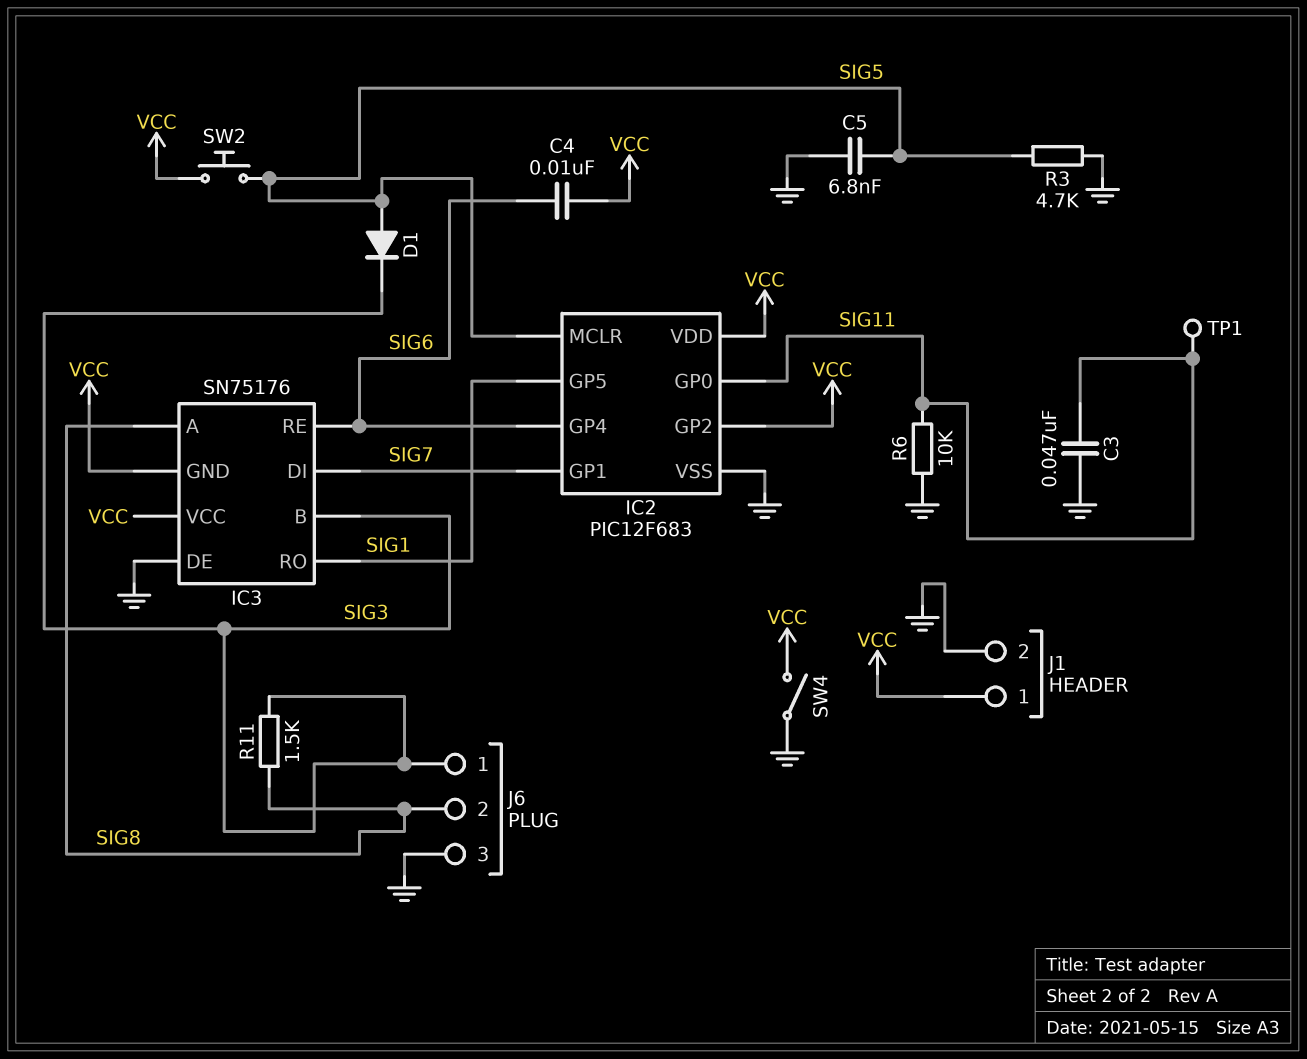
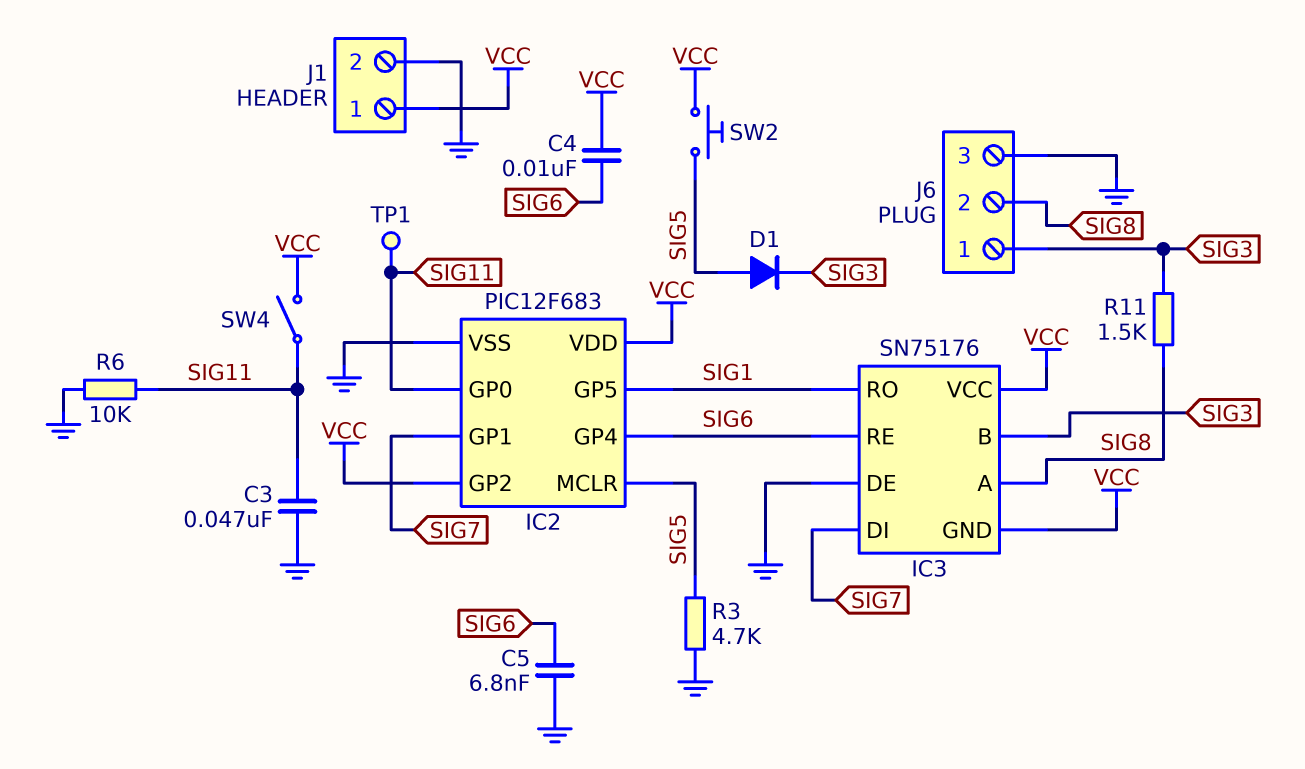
C5: 6.8nF (GND, SIG5) -> 6.8nF (GND, SIG6)
SW4: switch (GND, VCC) -> switch (SIG11, VCC)

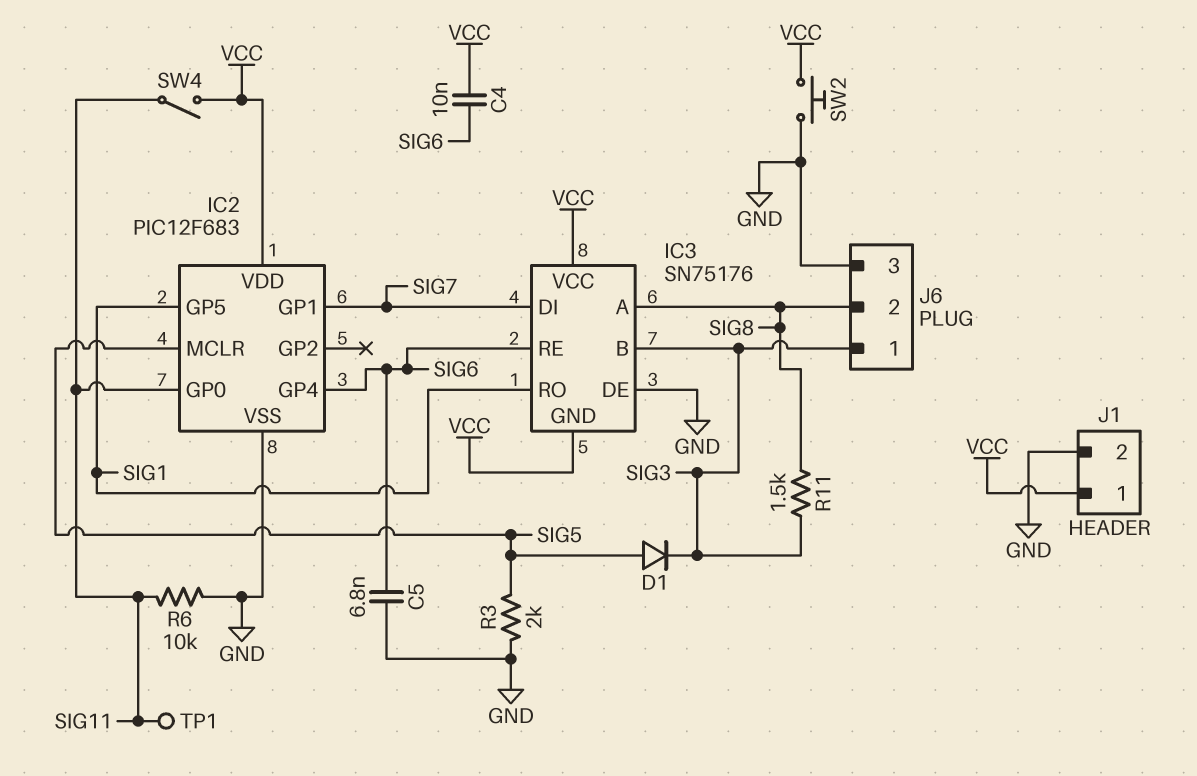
C3: 47nF (GND, SIG11) -> none
IC2 pin GP2: VCC -> none
R3: 4.7k (GND, SIG5) -> 2k (GND, SIG5)
SW2: button (SIG5, VCC) -> button (GND, VCC)

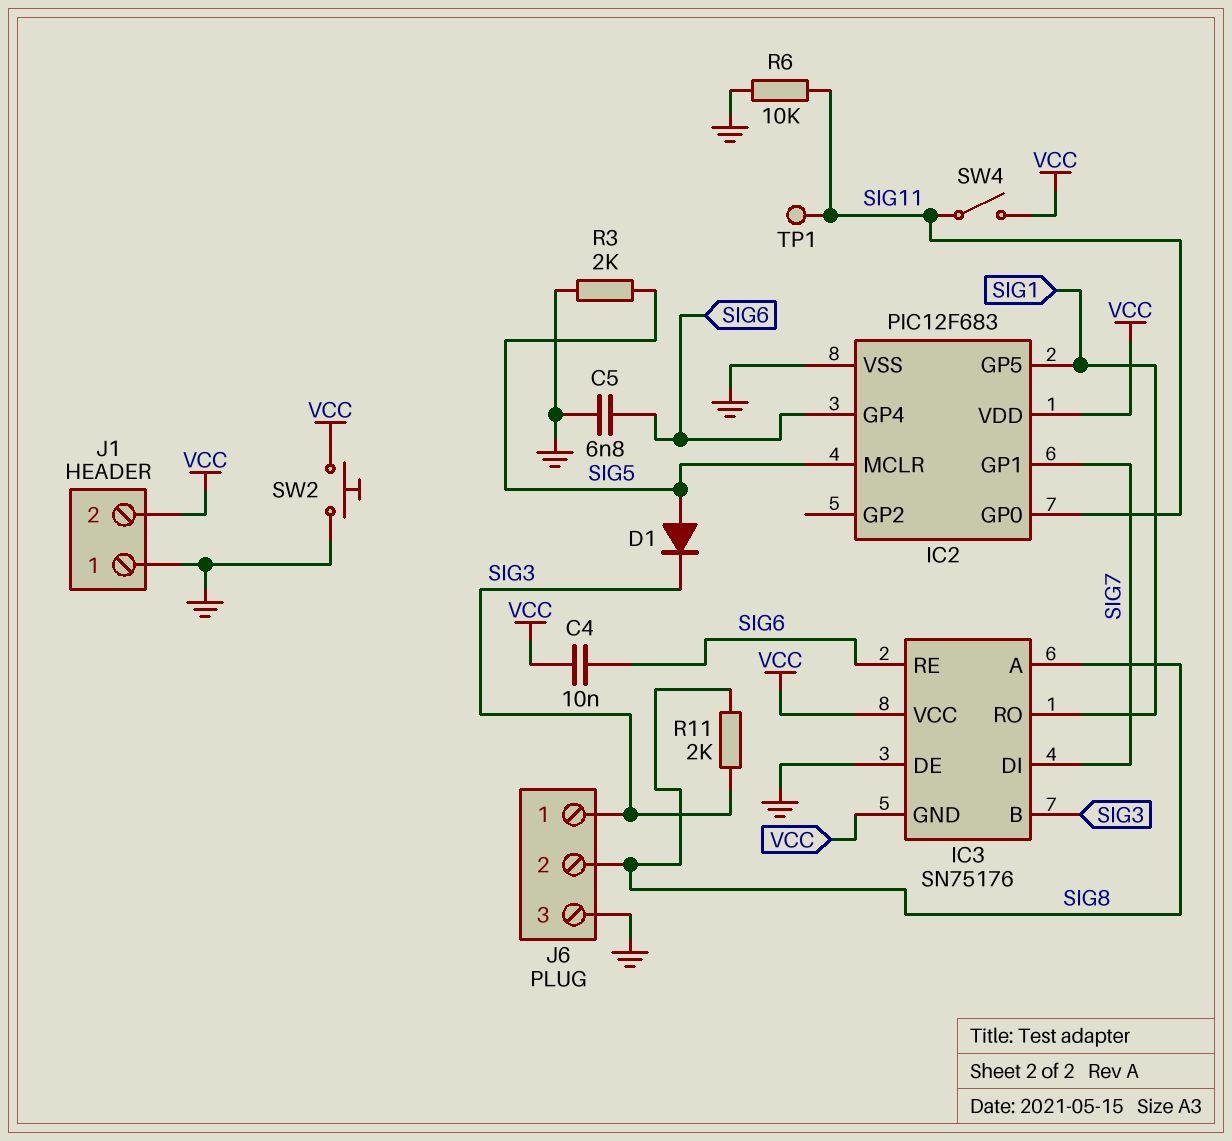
J1 pin 1: VCC -> GND
J1 pin 2: GND -> VCC
R11: 1.5k (SIG3, SIG8) -> 2k (SIG3, SIG8)

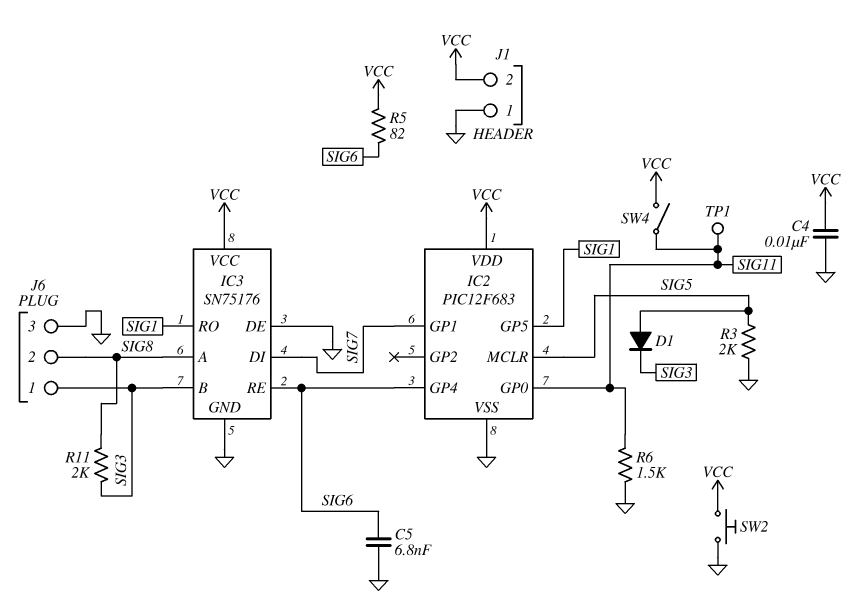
C4: 10nF (SIG6, VCC) -> 10nF (GND, VCC)
IC3 pin GND: VCC -> GND
R5: none -> 82 (SIG6, VCC)
R6: 10k (GND, SIG11) -> 1.5k (GND, SIG11)

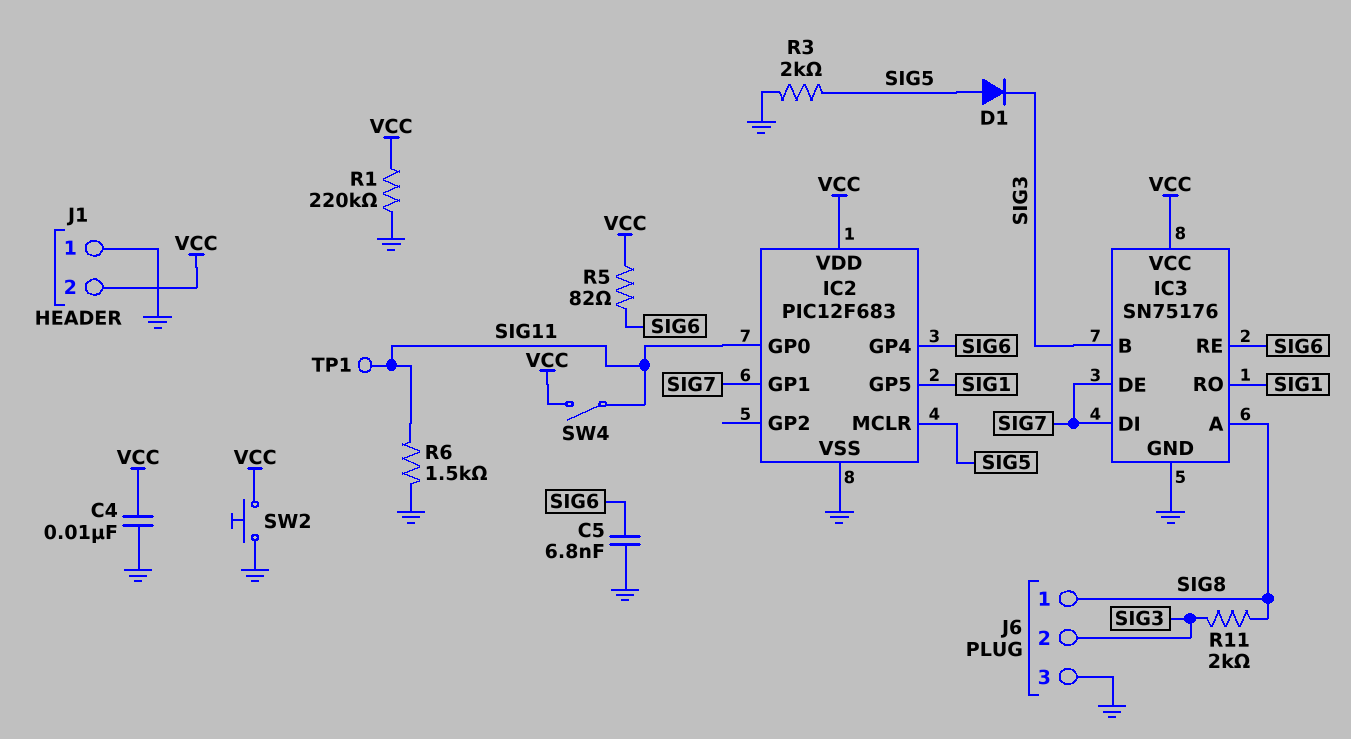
IC3 pin DE: GND -> SIG7
J6 pin 1: SIG3 -> SIG8
J6 pin 2: SIG8 -> SIG3
R1: none -> 220k (GND, VCC)

